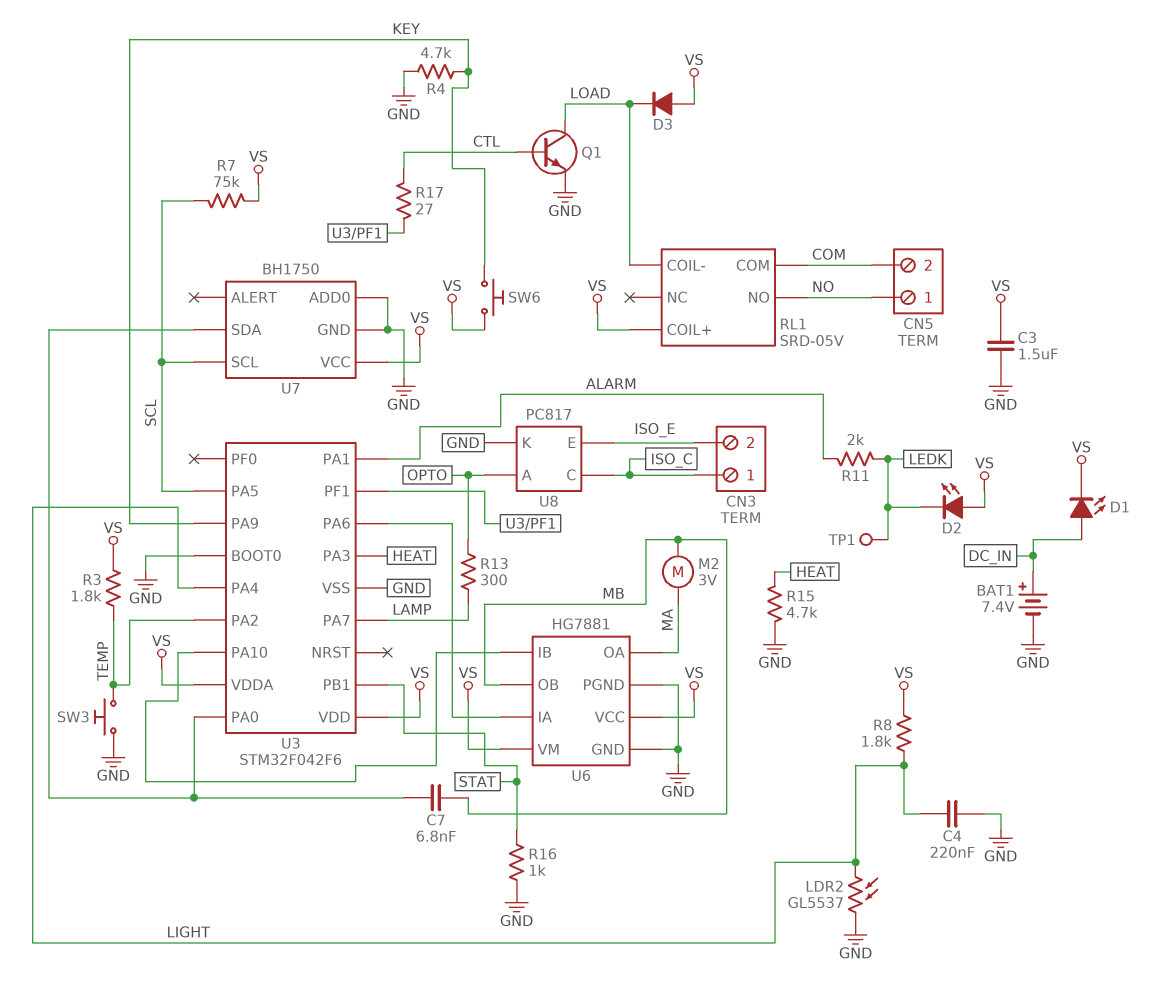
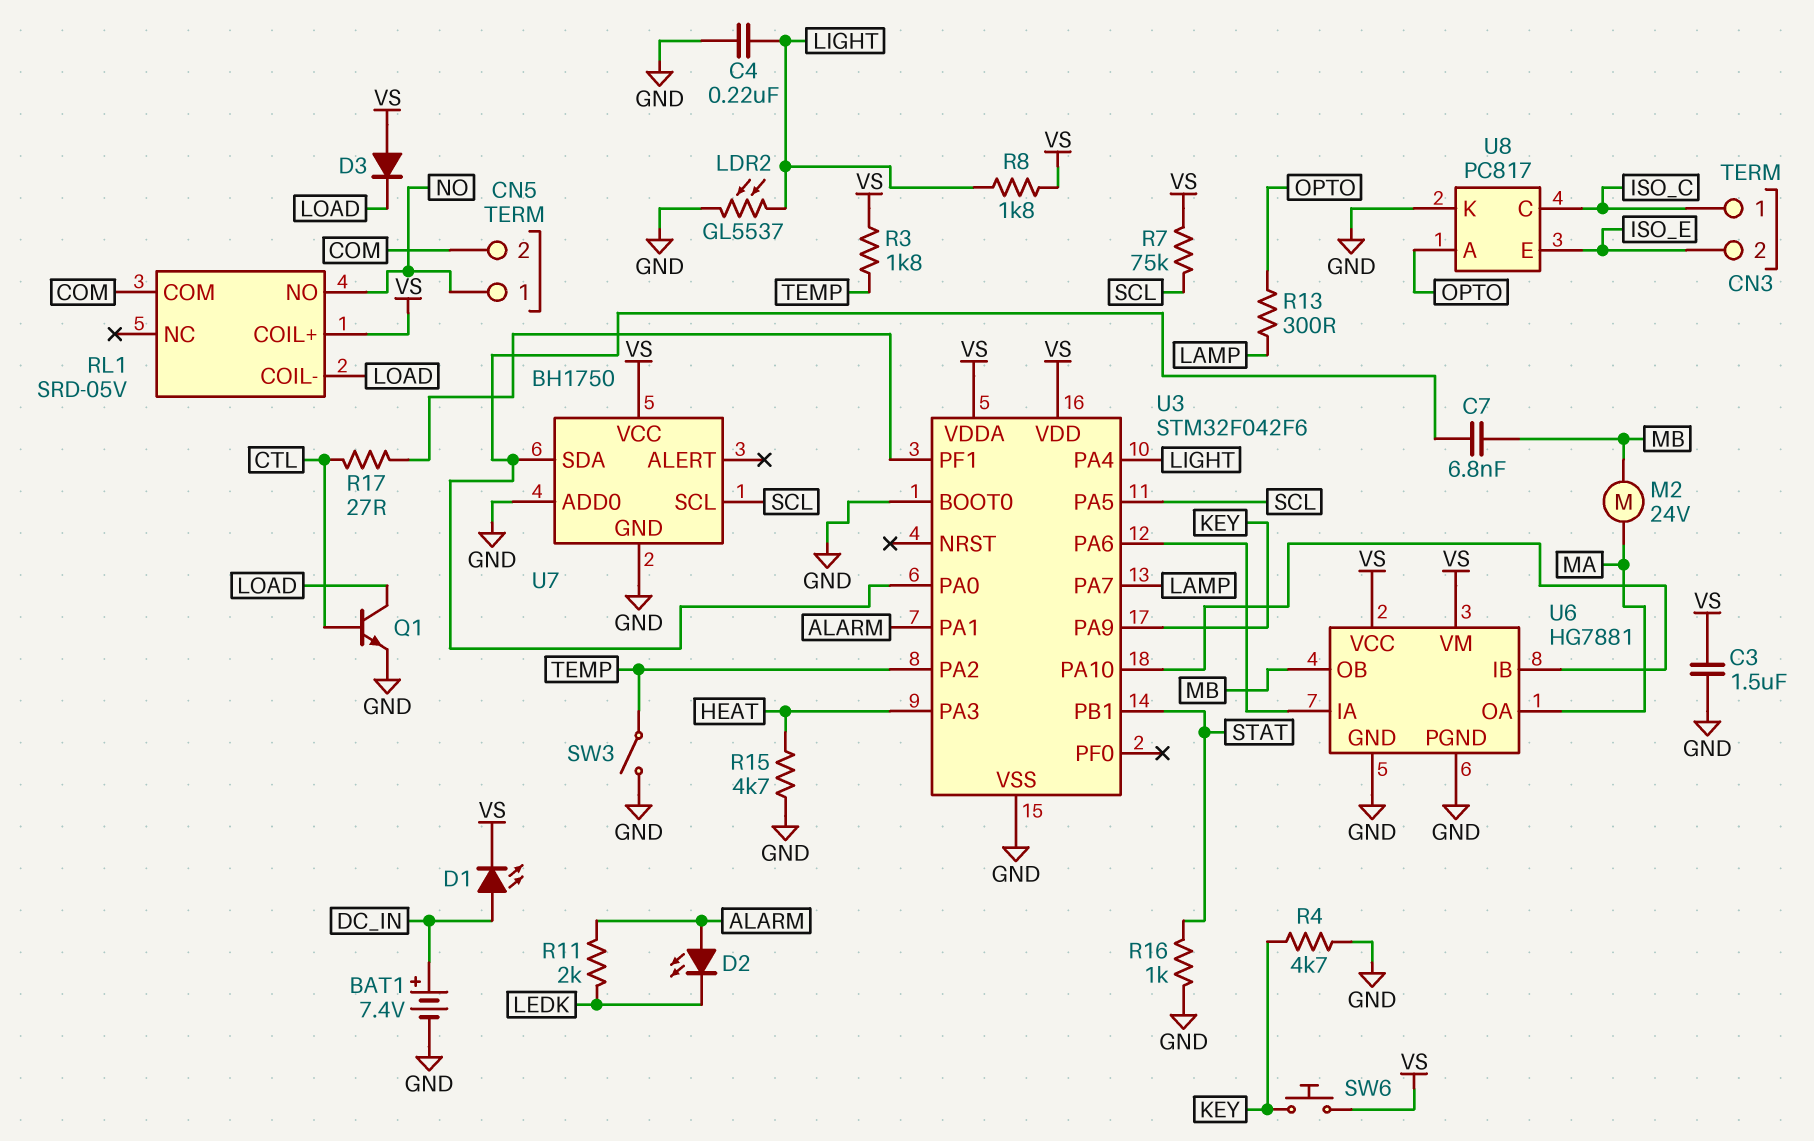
D2: LED (A VS, K LEDK) -> LED (A ALARM, K LEDK)
M2: motor 3V (MA, MB) -> motor 24V (MA, MB)
SW3: button (GND, TEMP) -> switch (GND, TEMP)
TP1: test point (LEDK) -> none

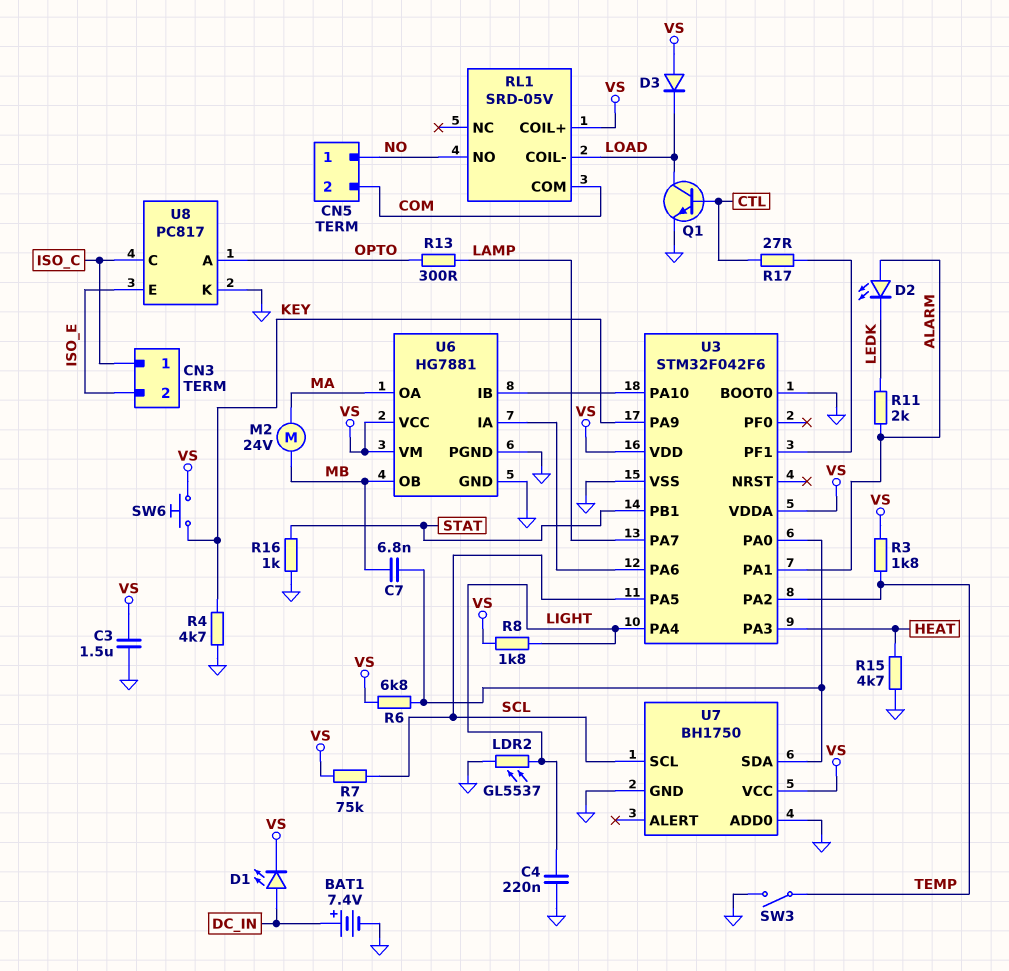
R6: none -> 6.8k (U3/PA0, VS)

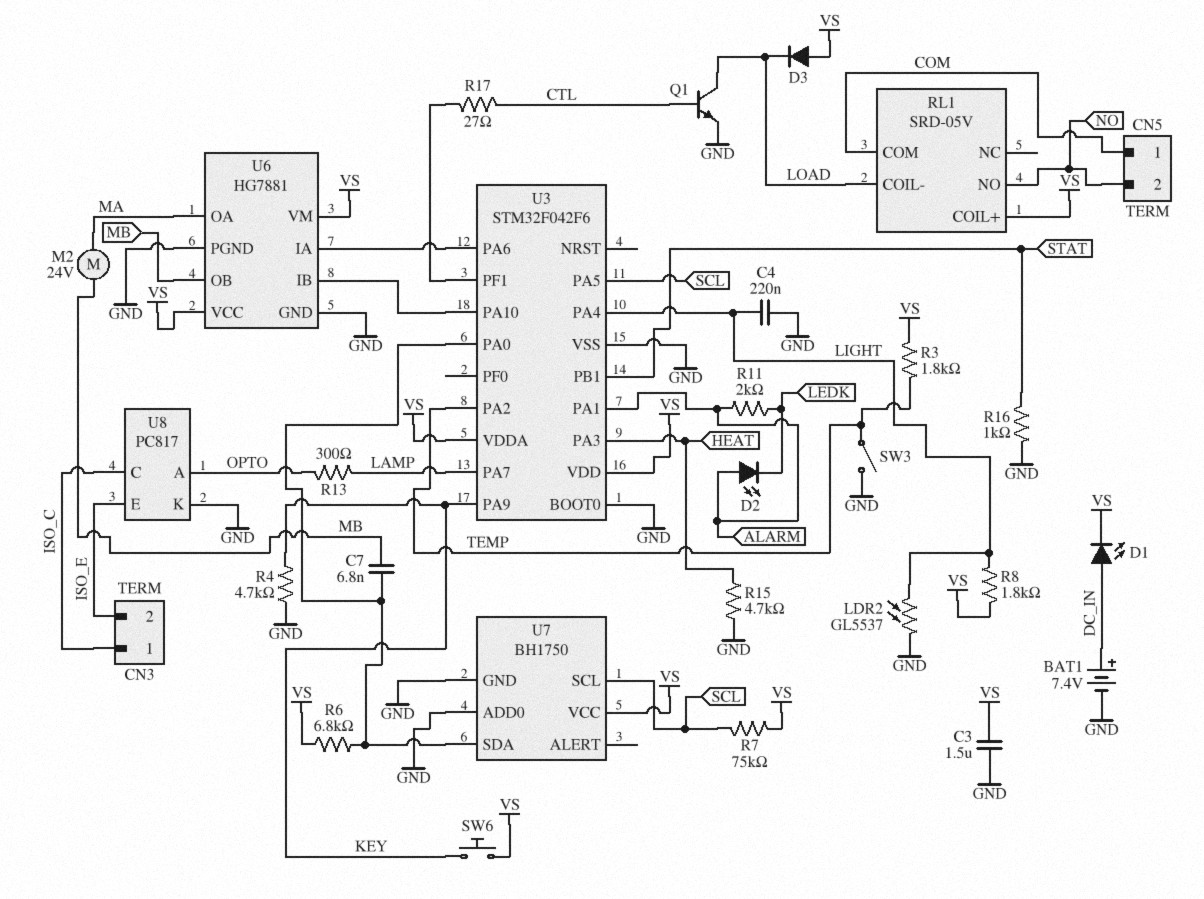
CN5 pin 1: NO -> COM
CN5 pin 2: COM -> NO

